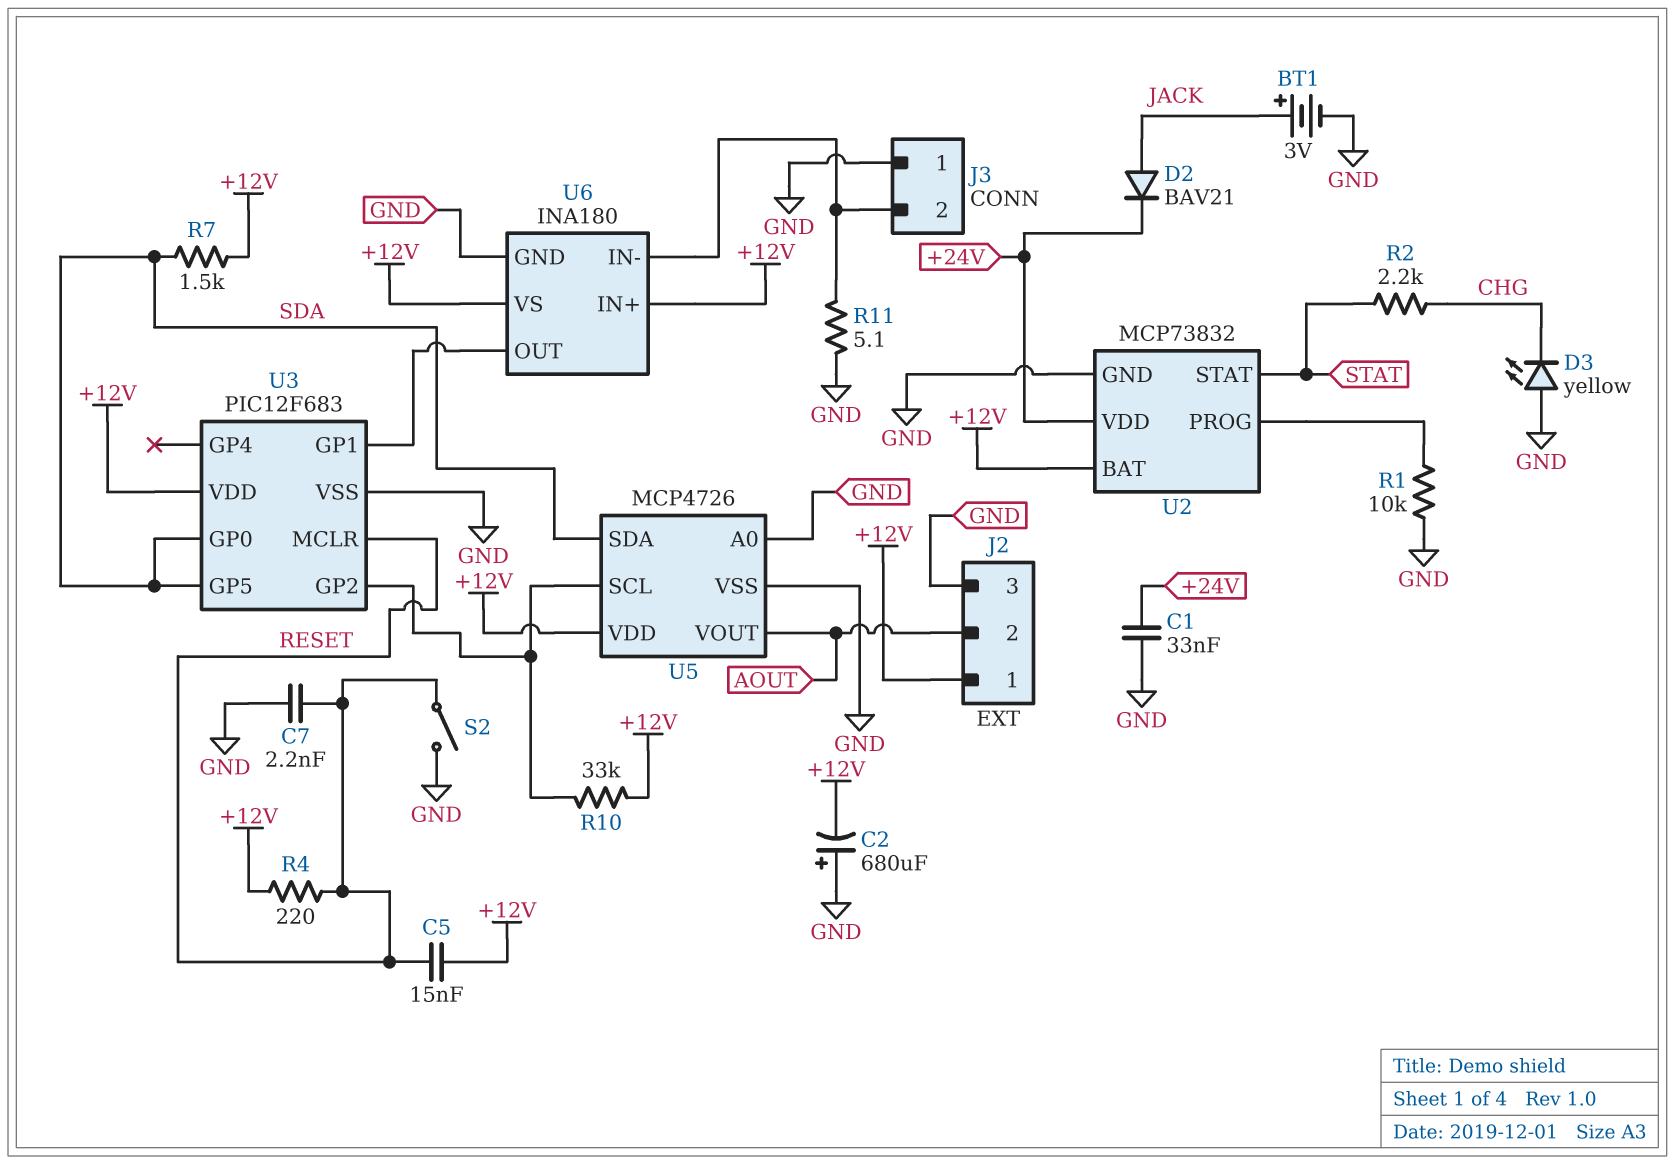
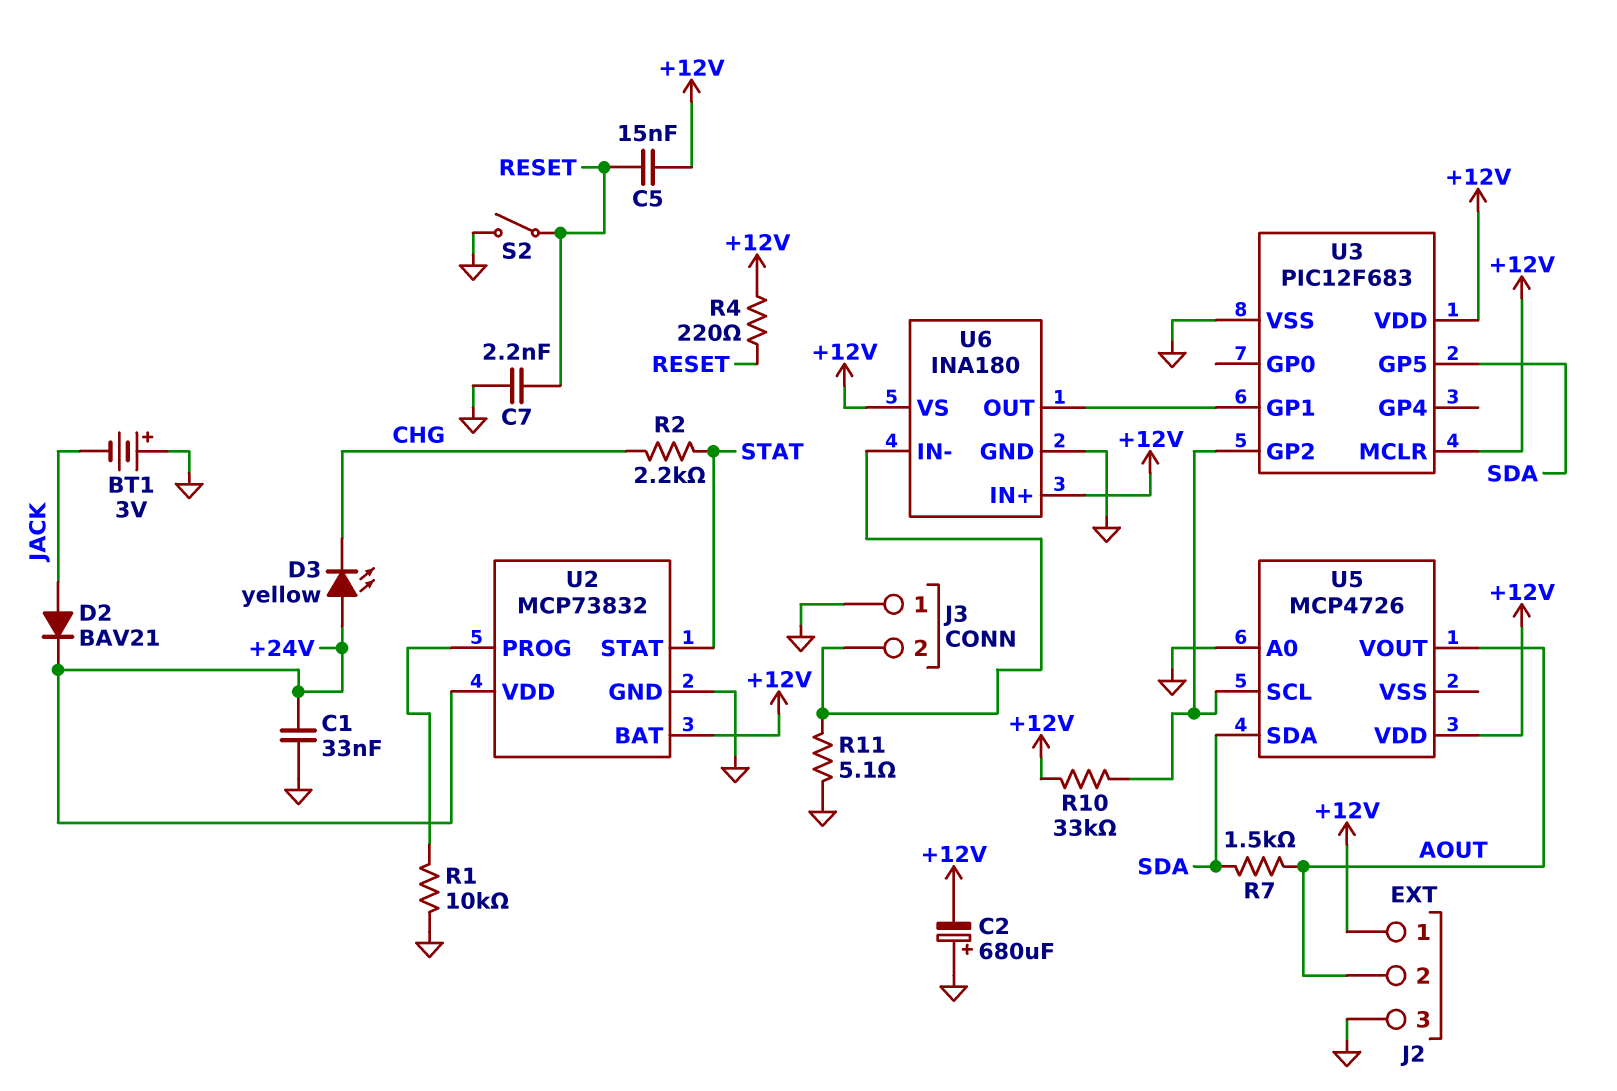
BT1: 3V (plus JACK, minus GND) -> 3V (plus GND, minus JACK)
D3: LED yellow (A GND, K CHG) -> LED yellow (A +24V, K CHG)
R7: 1.5k (+12V, SDA) -> 1.5k (AOUT, SDA)
U3 pin GP0: SDA -> none
U3 pin MCLR: RESET -> +12V
U5 pin VSS: GND -> none

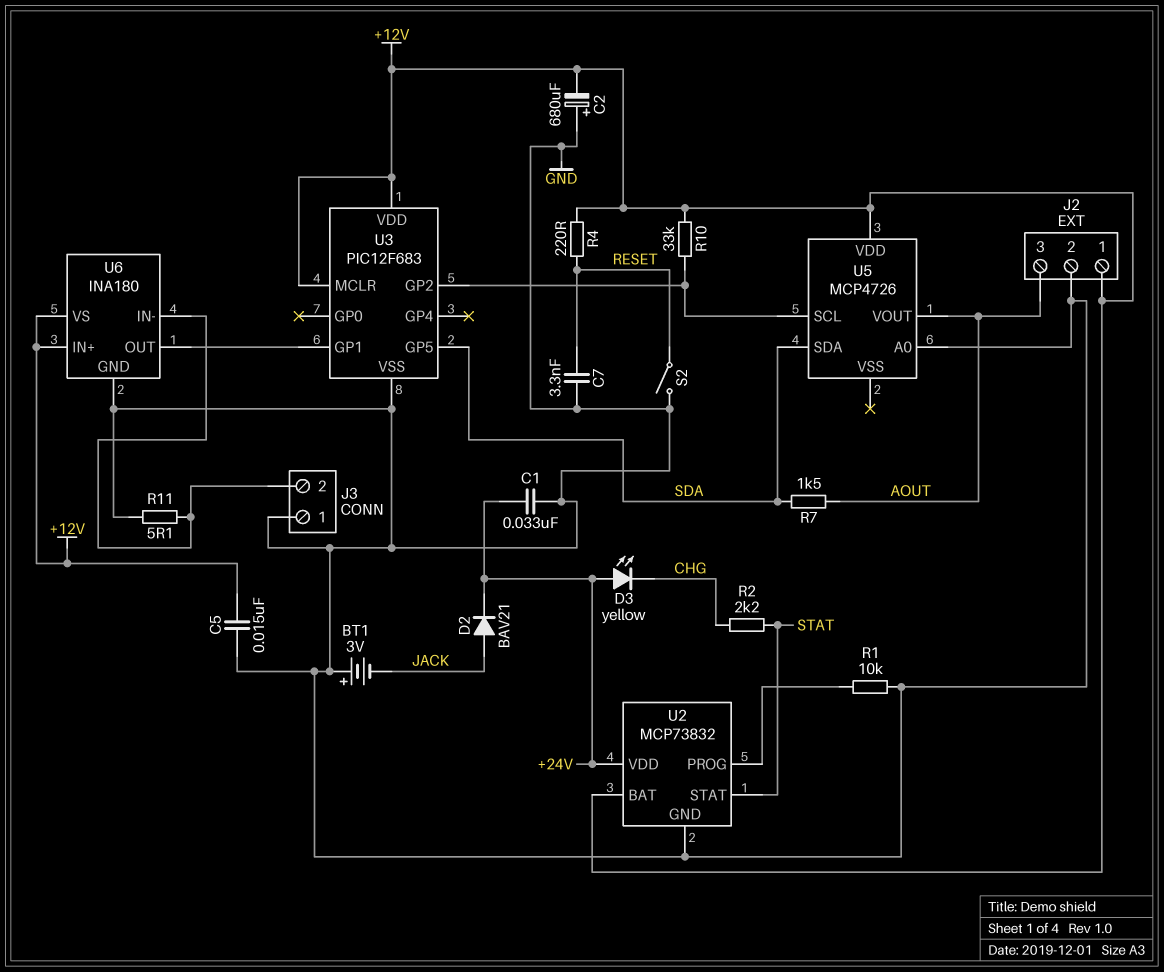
C5: 15nF (+12V, RESET) -> 15nF (+12V, GND)
C7: 2.2nF (GND, RESET) -> 3.3nF (GND, RESET)
J2 pin 2: AOUT -> GND
J2 pin 3: GND -> AOUT

